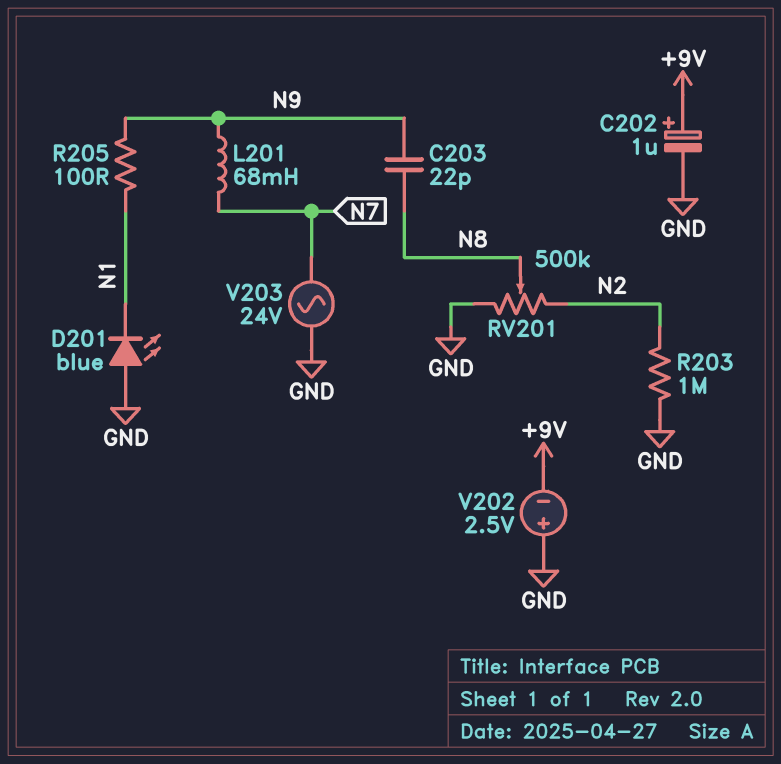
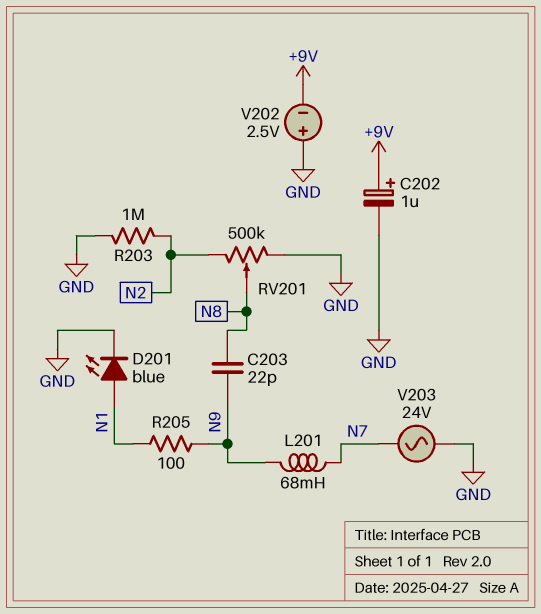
D201: LED blue (A GND, K N1) -> LED blue (A N1, K GND)

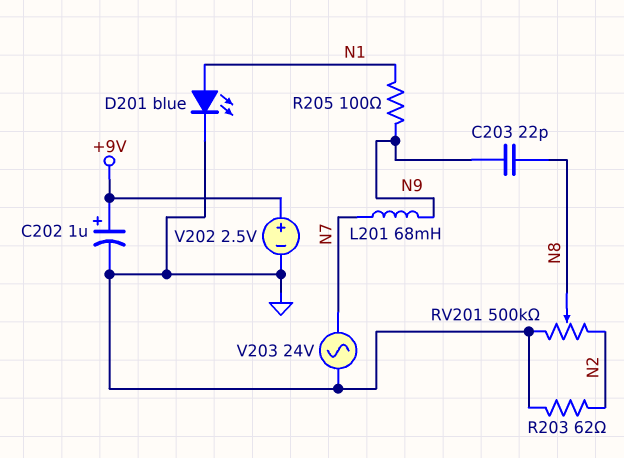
R203: 1M (GND, N2) -> 62 (GND, N2)
V202: 2.5V (plus GND, minus +9V) -> 2.5V (plus +9V, minus GND)

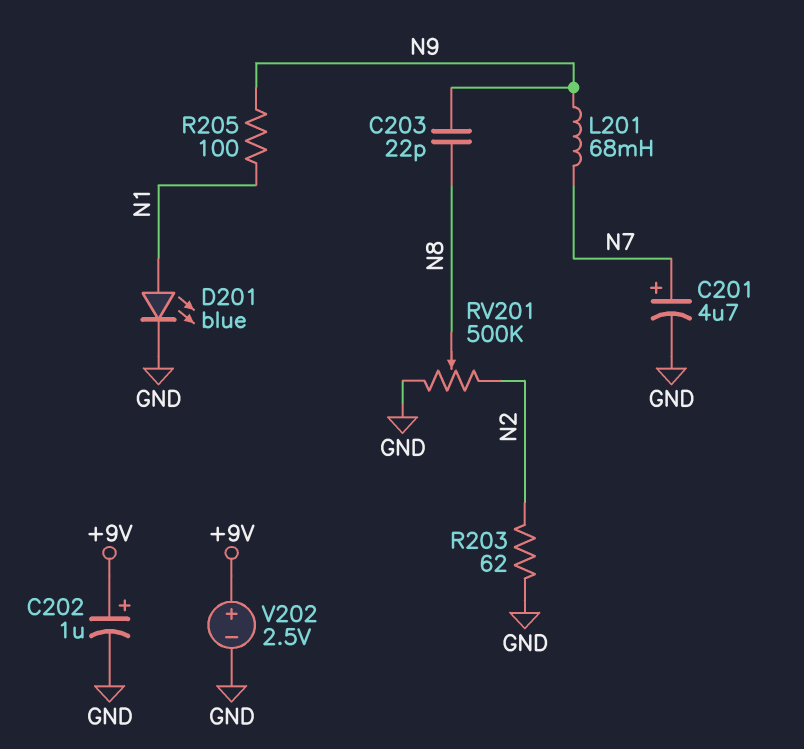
C201: none -> 4.7uF (plus N7, minus GND)
V203: AC 24V (GND, N7) -> none

